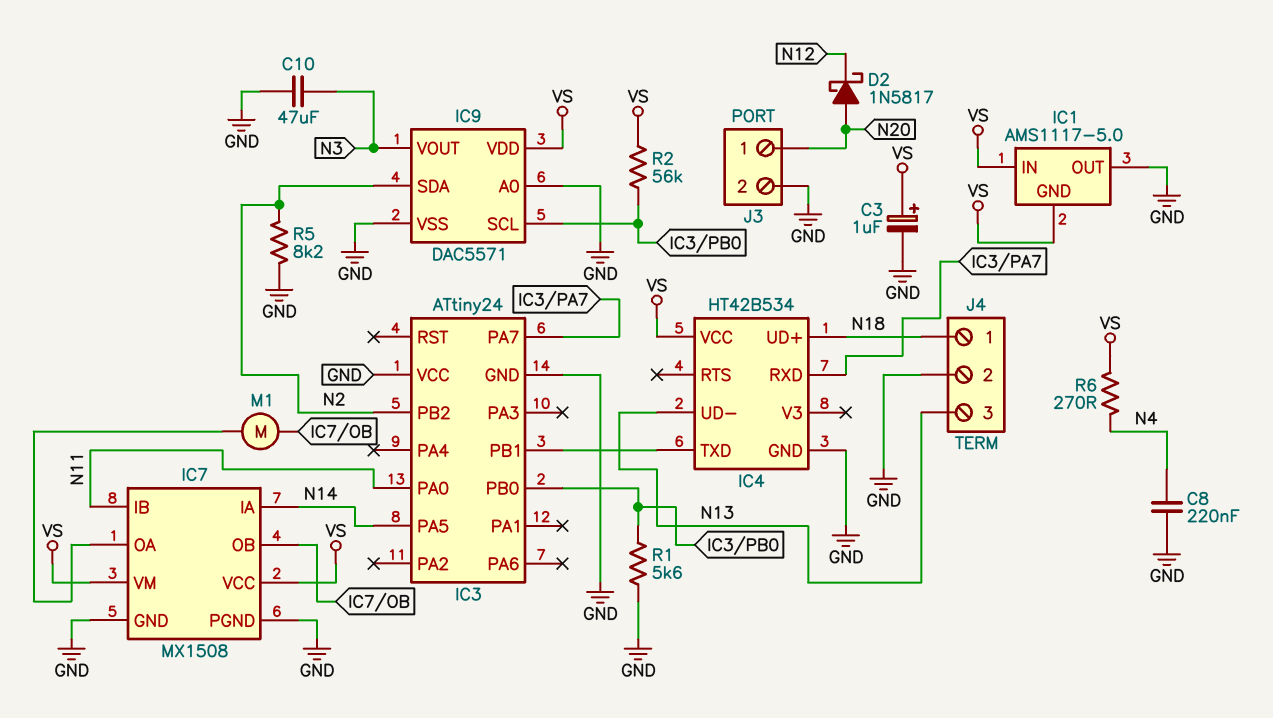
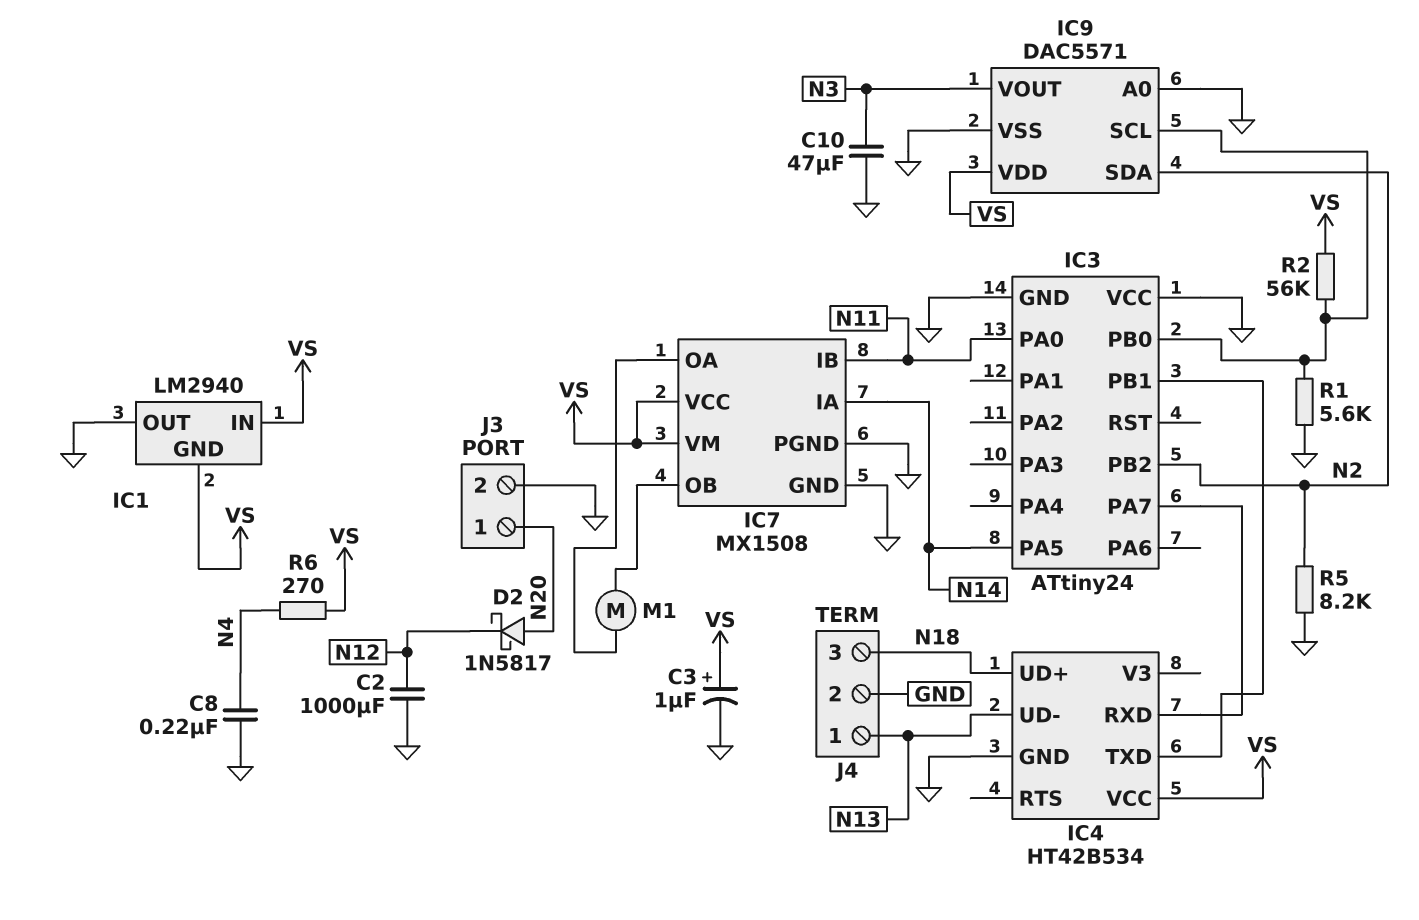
C2: none -> 1000uF (GND, N12)
IC1: AMS1117-5.0 -> LM2940
J4 pin 1: N18 -> N13
J4 pin 3: N13 -> N18

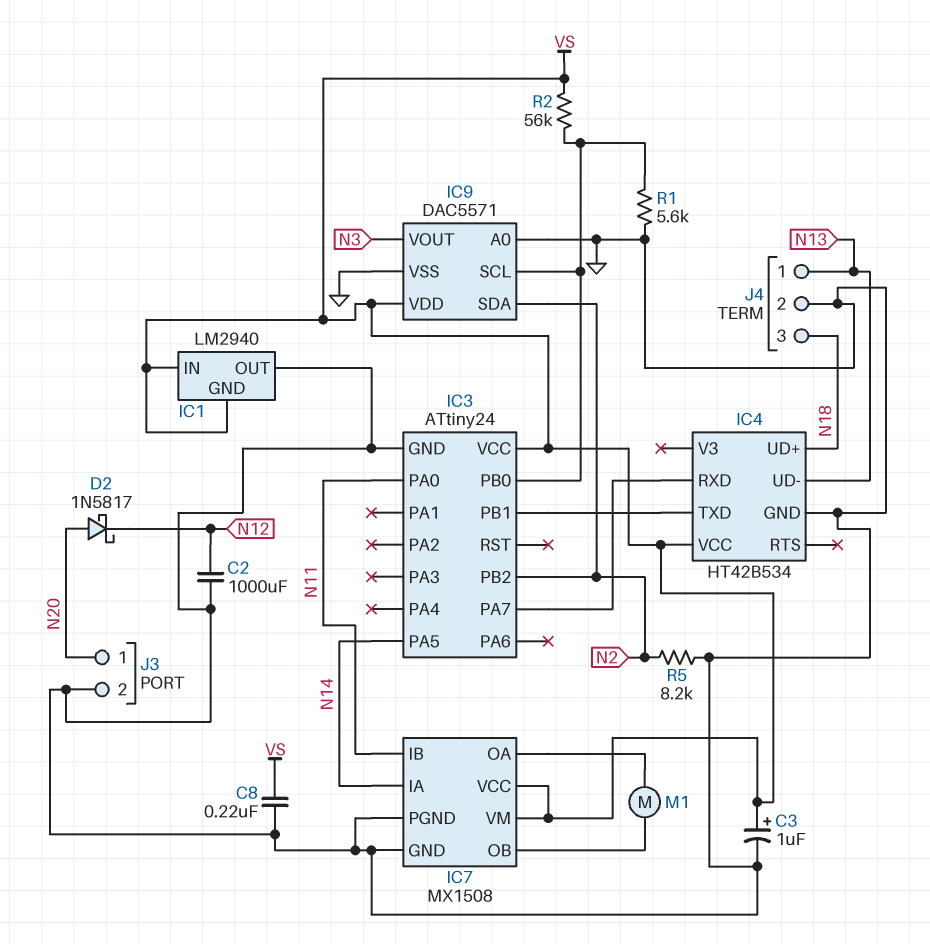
C8: 220nF (GND, N4) -> 220nF (GND, VS)
C10: 47uF (GND, N3) -> none
IC3 pin VCC: GND -> VS
R6: 270 (N4, VS) -> none

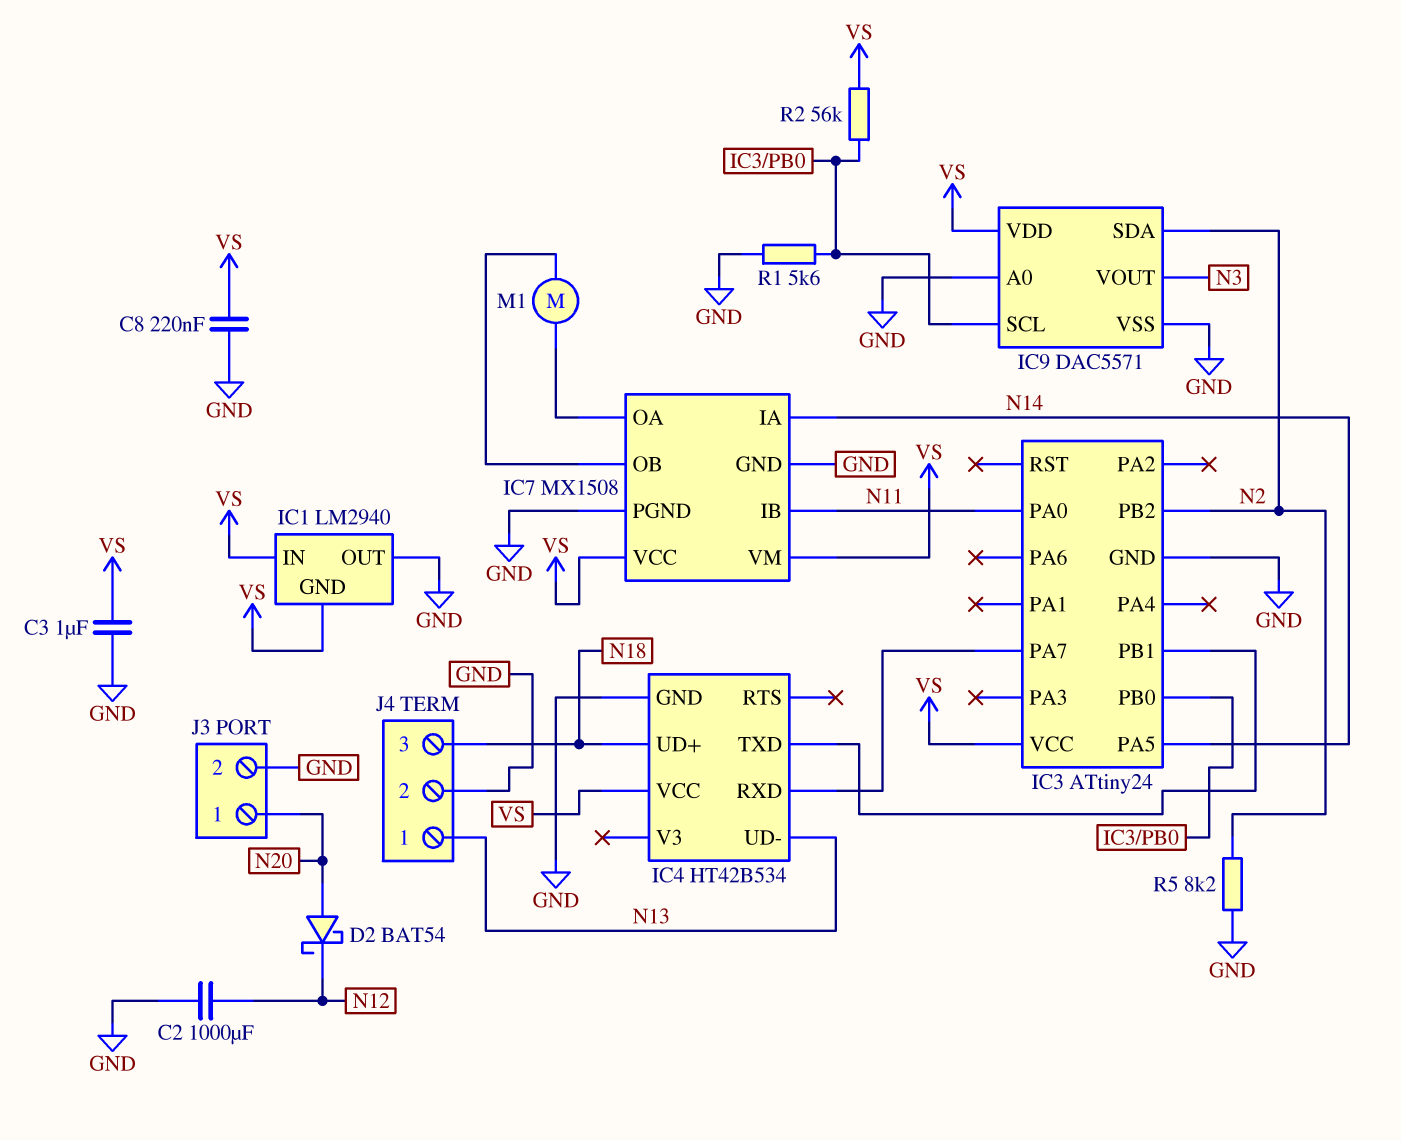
C3: 1uF (plus VS, minus GND) -> 1uF (GND, VS)
D2: schottky 1N5817 (A N20, K N12) -> schottky BAT54 (A N20, K N12)

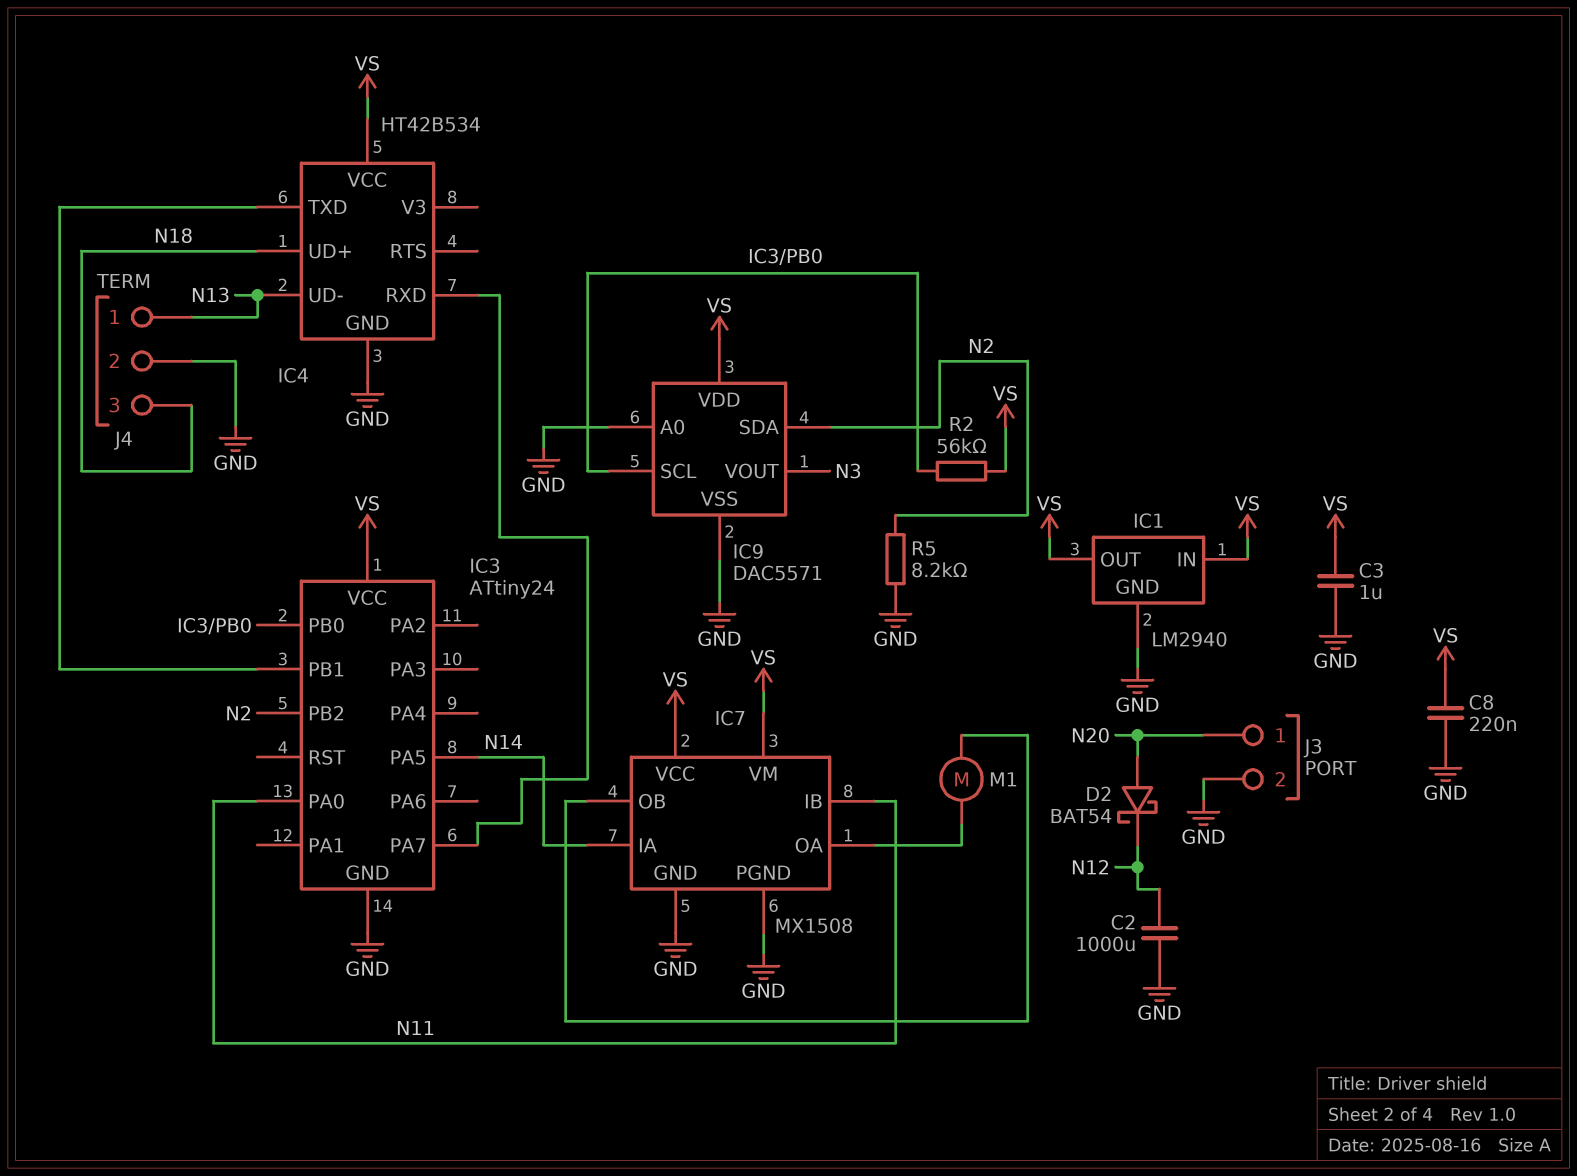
IC1 pin GND: VS -> GND
IC1 pin OUT: GND -> VS
R1: 5.6k (GND, IC3/PB0) -> none

